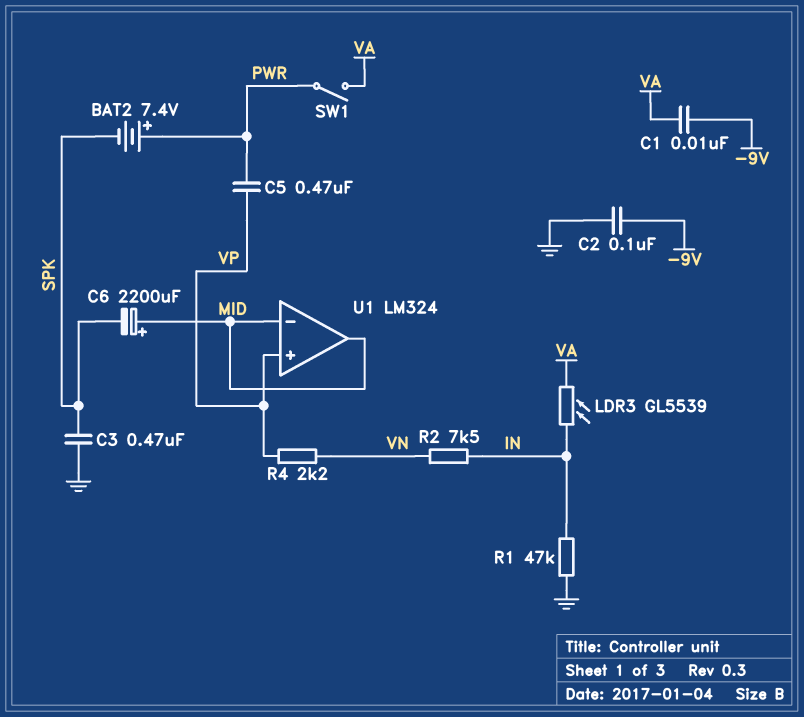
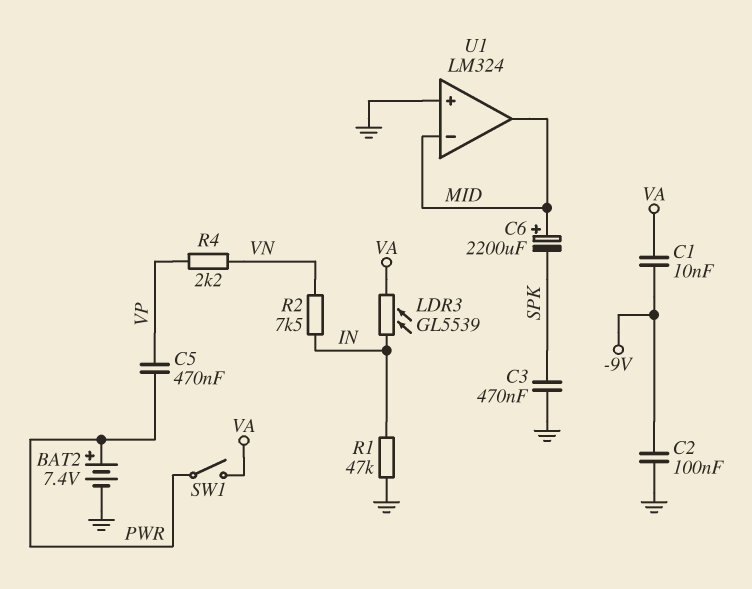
BAT2: 7.4V (plus PWR, minus SPK) -> 7.4V (plus PWR, minus GND)
U1 pin in+: VP -> GND

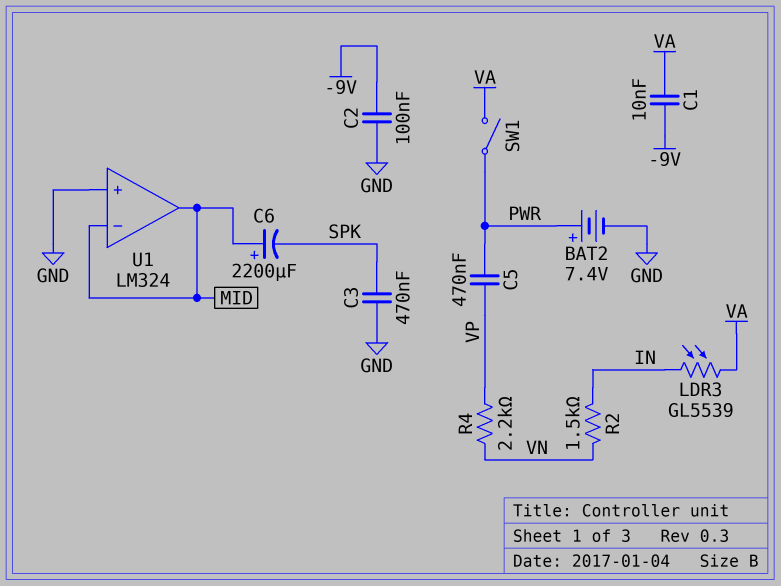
R1: 47k (GND, IN) -> none
R2: 7.5k (IN, VN) -> 1.5k (IN, VN)

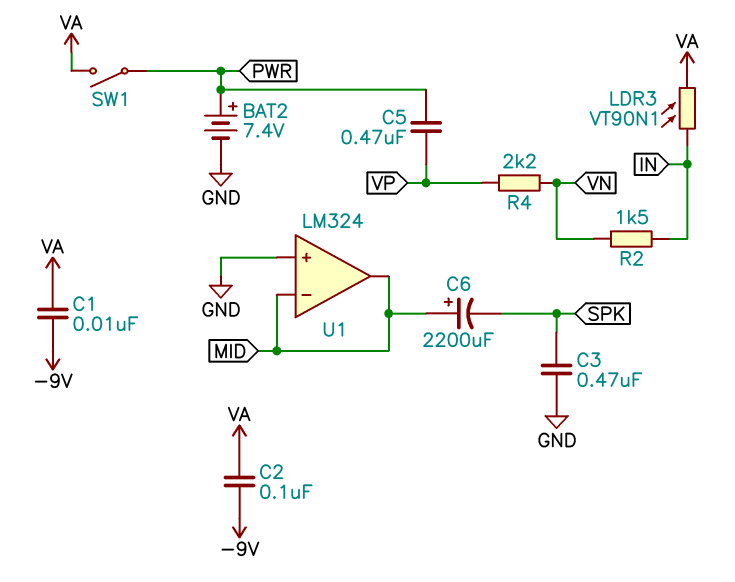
C2: 100nF (-9V, GND) -> 100nF (-9V, VA)
LDR3: GL5539 (IN, VA) -> VT90N1 (IN, VA)

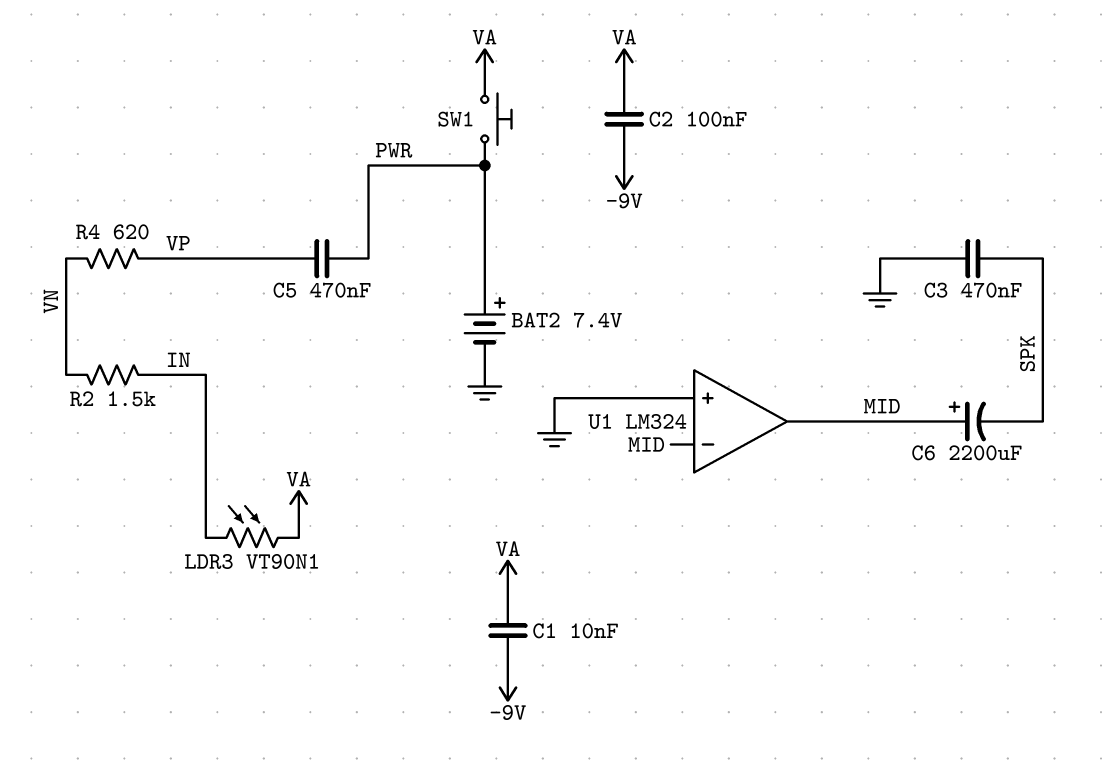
R4: 2.2k (VN, VP) -> 620 (VN, VP)
SW1: switch (PWR, VA) -> button (PWR, VA)

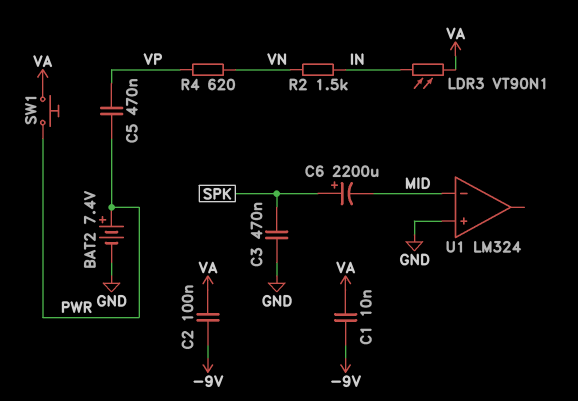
C6: 2200uF (plus MID, minus SPK) -> 2200uF (plus SPK, minus MID)
U1 pin out: MID -> none

